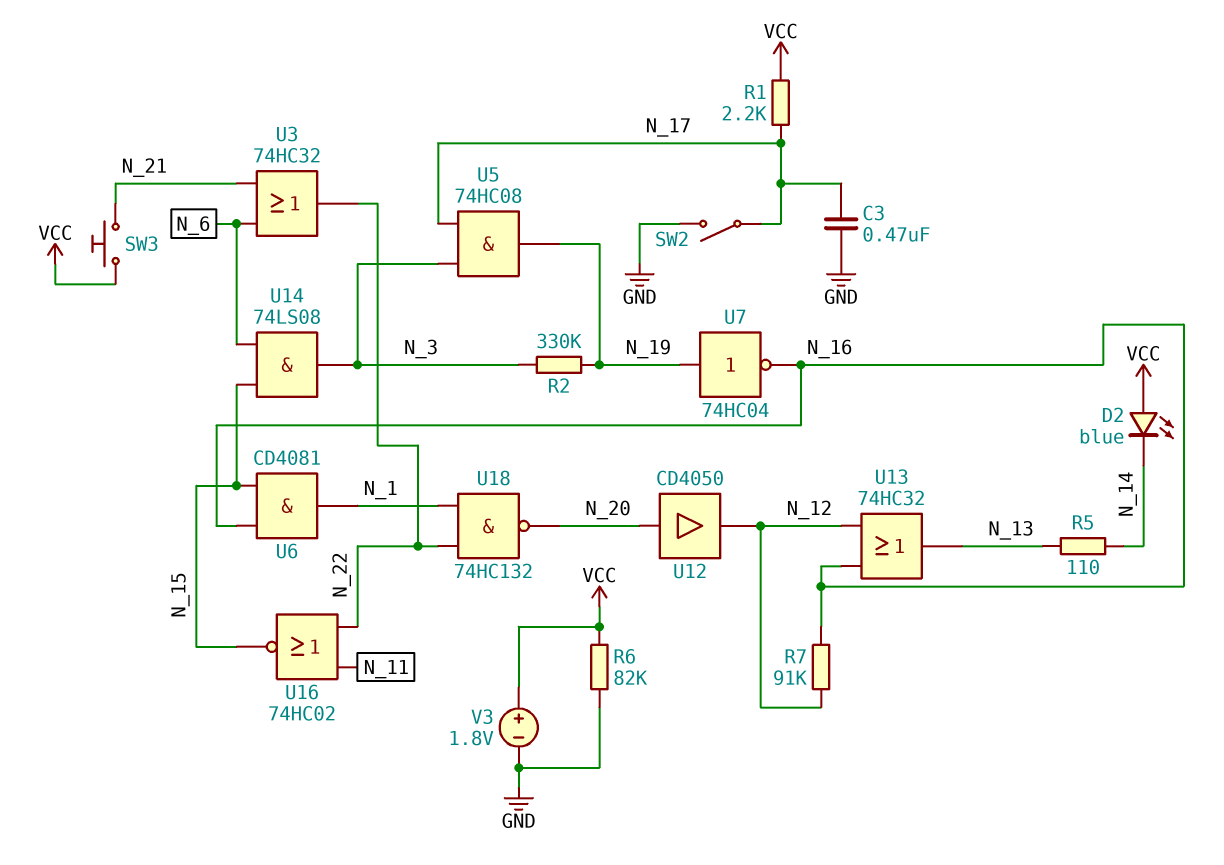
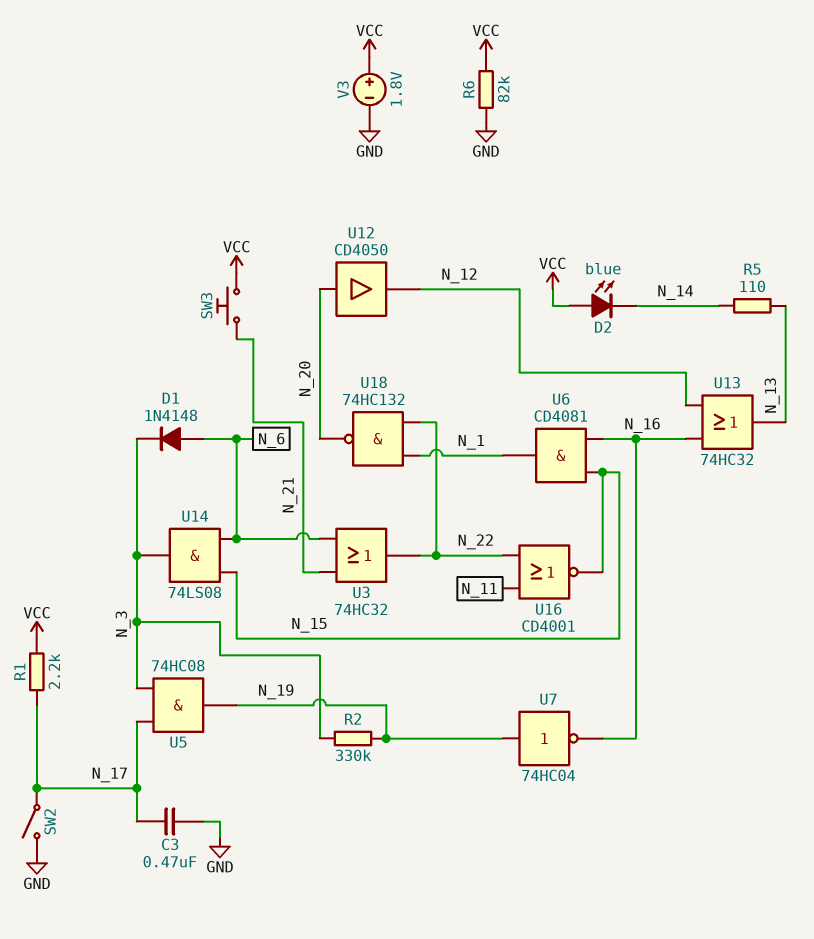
D1: none -> diode 1N4148 (A N_6, K N_3)
R7: 91k (N_12, N_16) -> none
U16: NOR 74HC02 (in N_11, in N_22, out N_15) -> NOR CD4001 (in N_11, in N_22, out N_15)

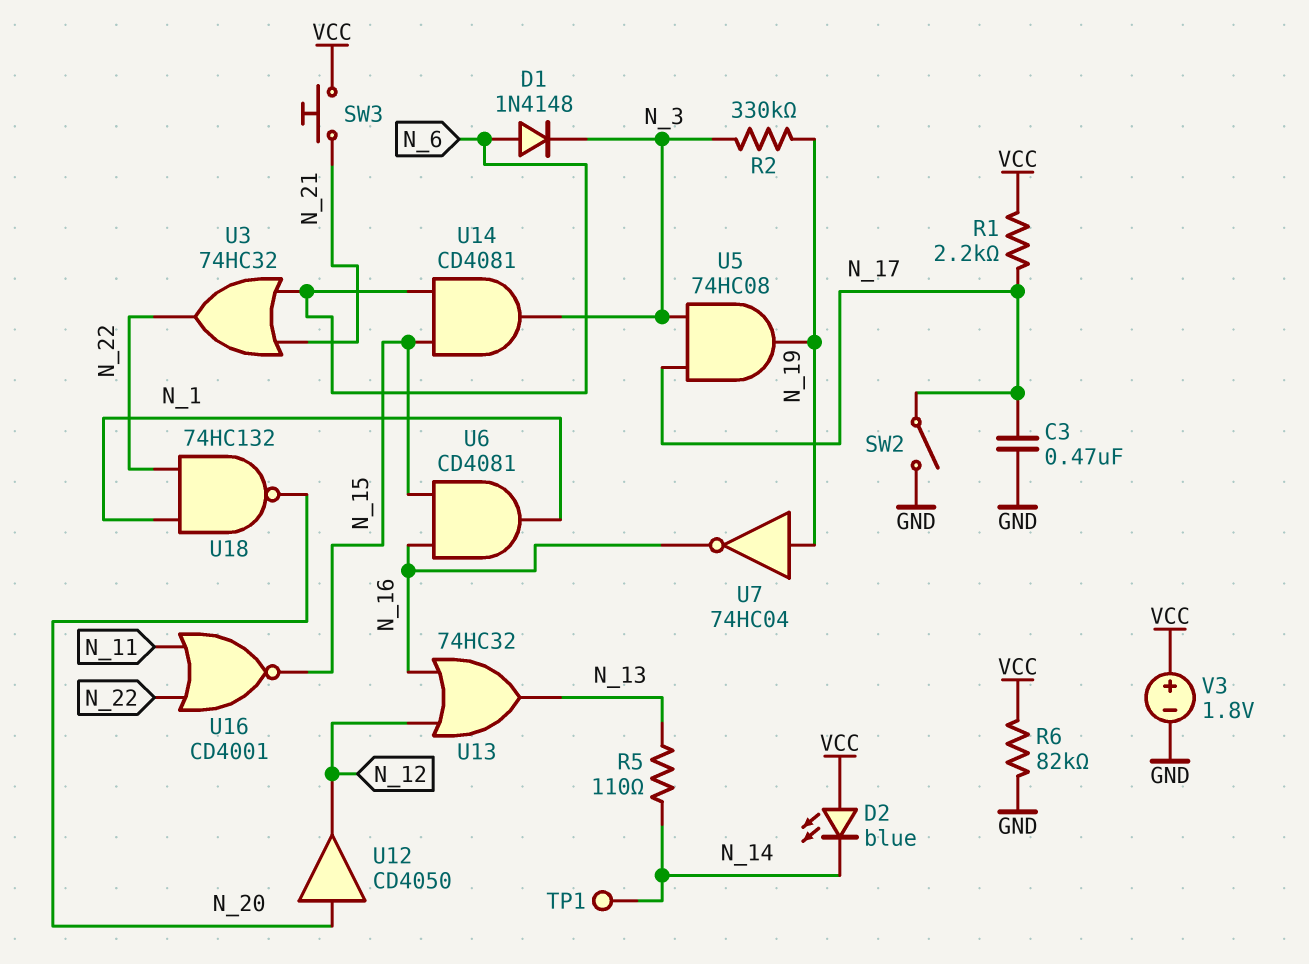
TP1: none -> test point (N_14)
U14: AND 74LS08 (in N_6, in N_15, out N_3) -> AND CD4081 (in N_6, in N_15, out N_3)

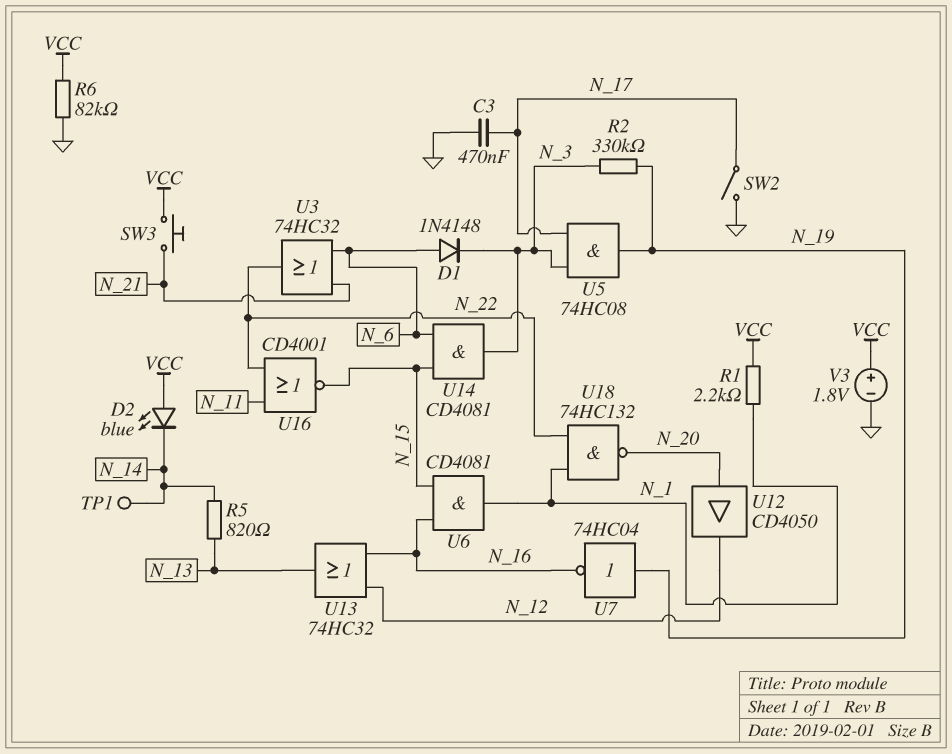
R1: 2.2k (N_17, VCC) -> 2.2k (N_1, VCC)
R5: 110 (N_13, N_14) -> 820 (N_13, N_14)

